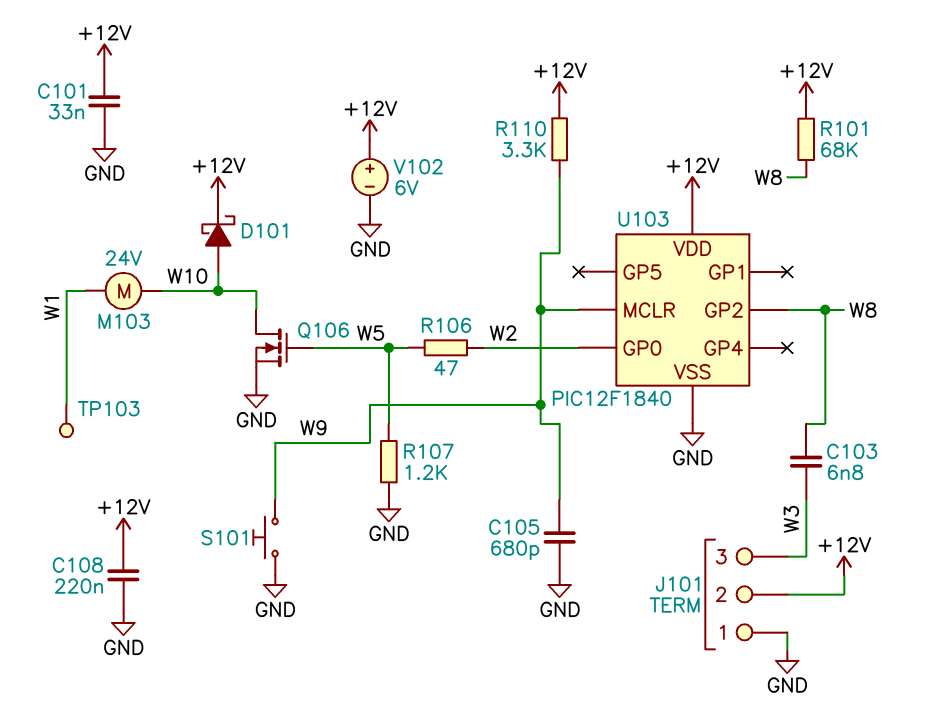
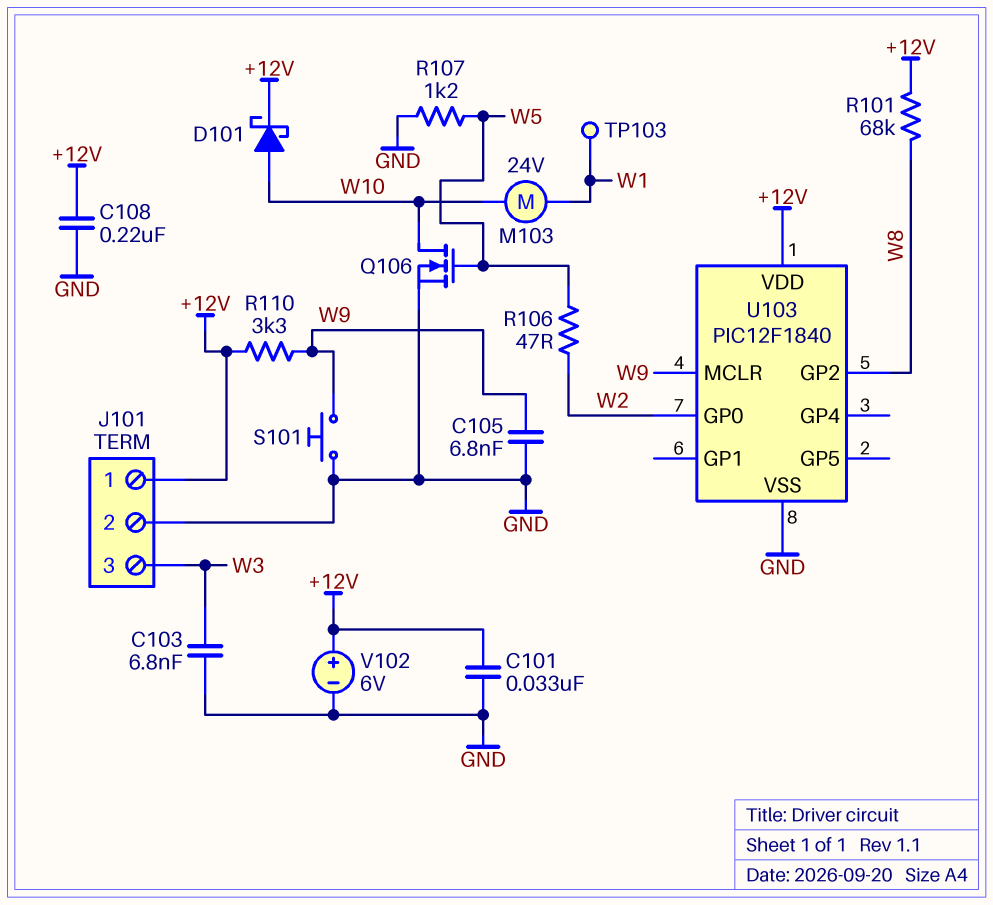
C103: 6.8nF (W3, W8) -> 6.8nF (GND, W3)
C105: 680pF (GND, W9) -> 6.8nF (GND, W9)
J101 pin 1: GND -> +12V
J101 pin 2: +12V -> GND

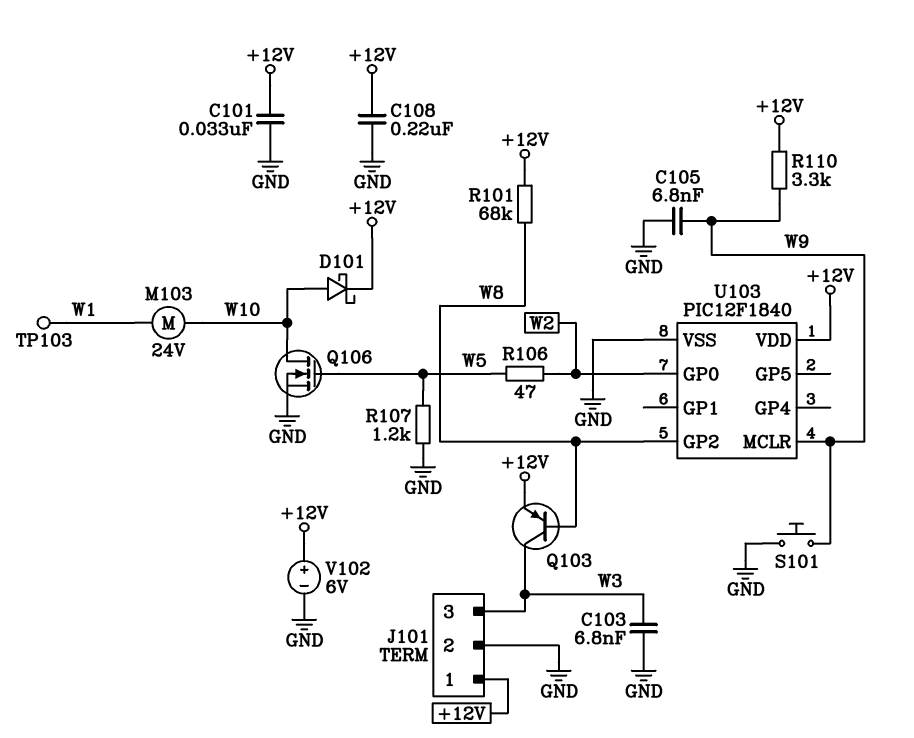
Q103: none -> PNP (B W8, C W3, E +12V)

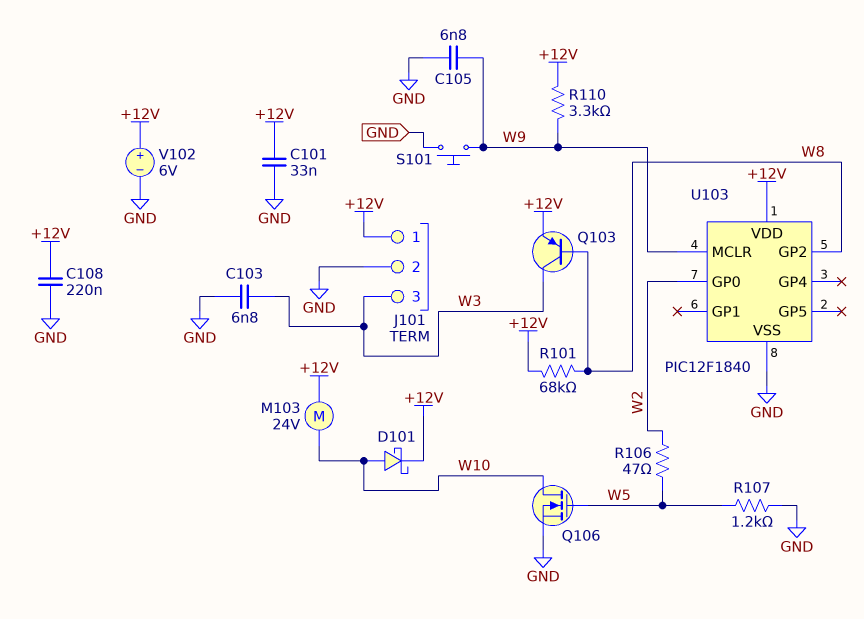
M103: motor 24V (W1, W10) -> motor 24V (+12V, W10)
TP103: test point (W1) -> none

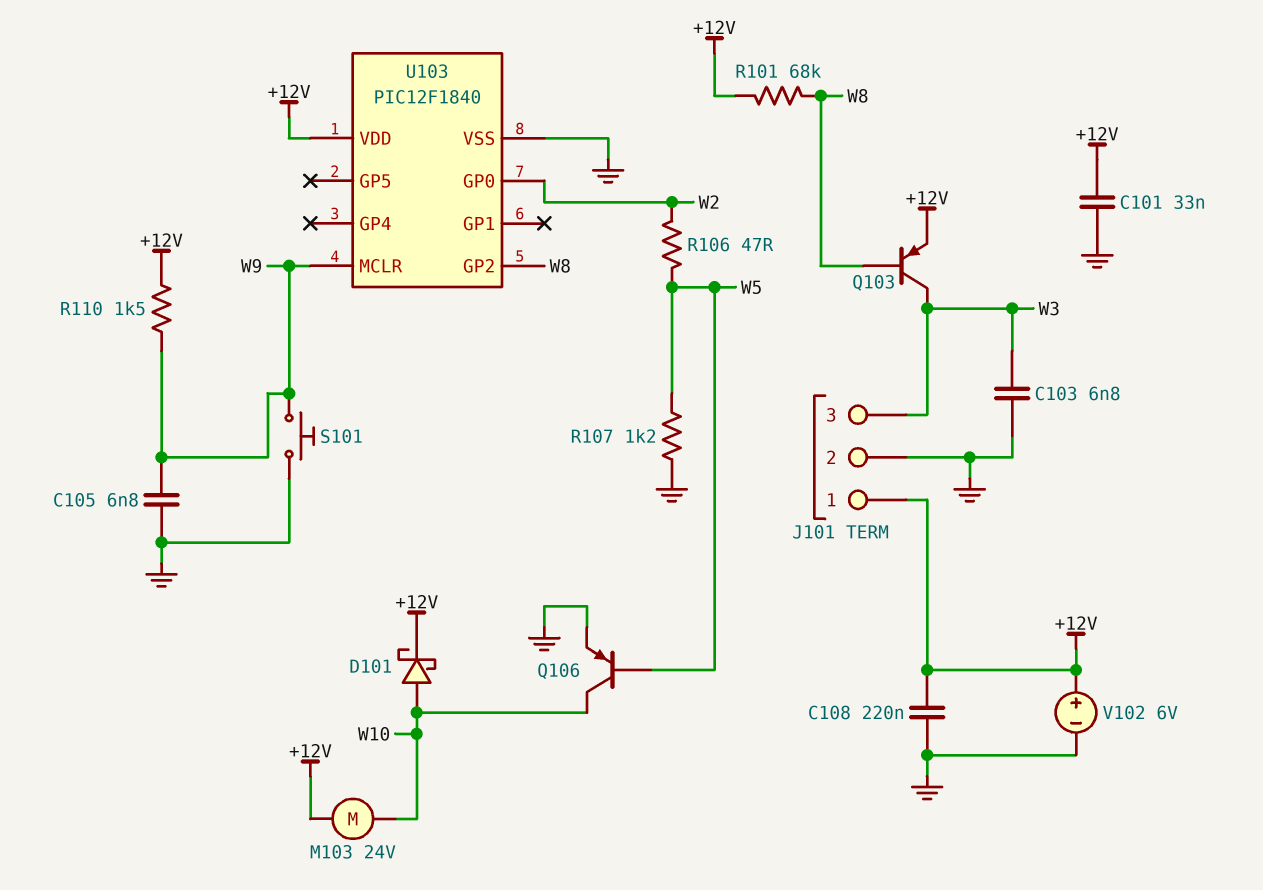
Q106: NMOS (G W5, D W10, S GND) -> PNP (B W5, C W10, E GND)
R110: 3.3k (+12V, W9) -> 1.5k (+12V, W9)

